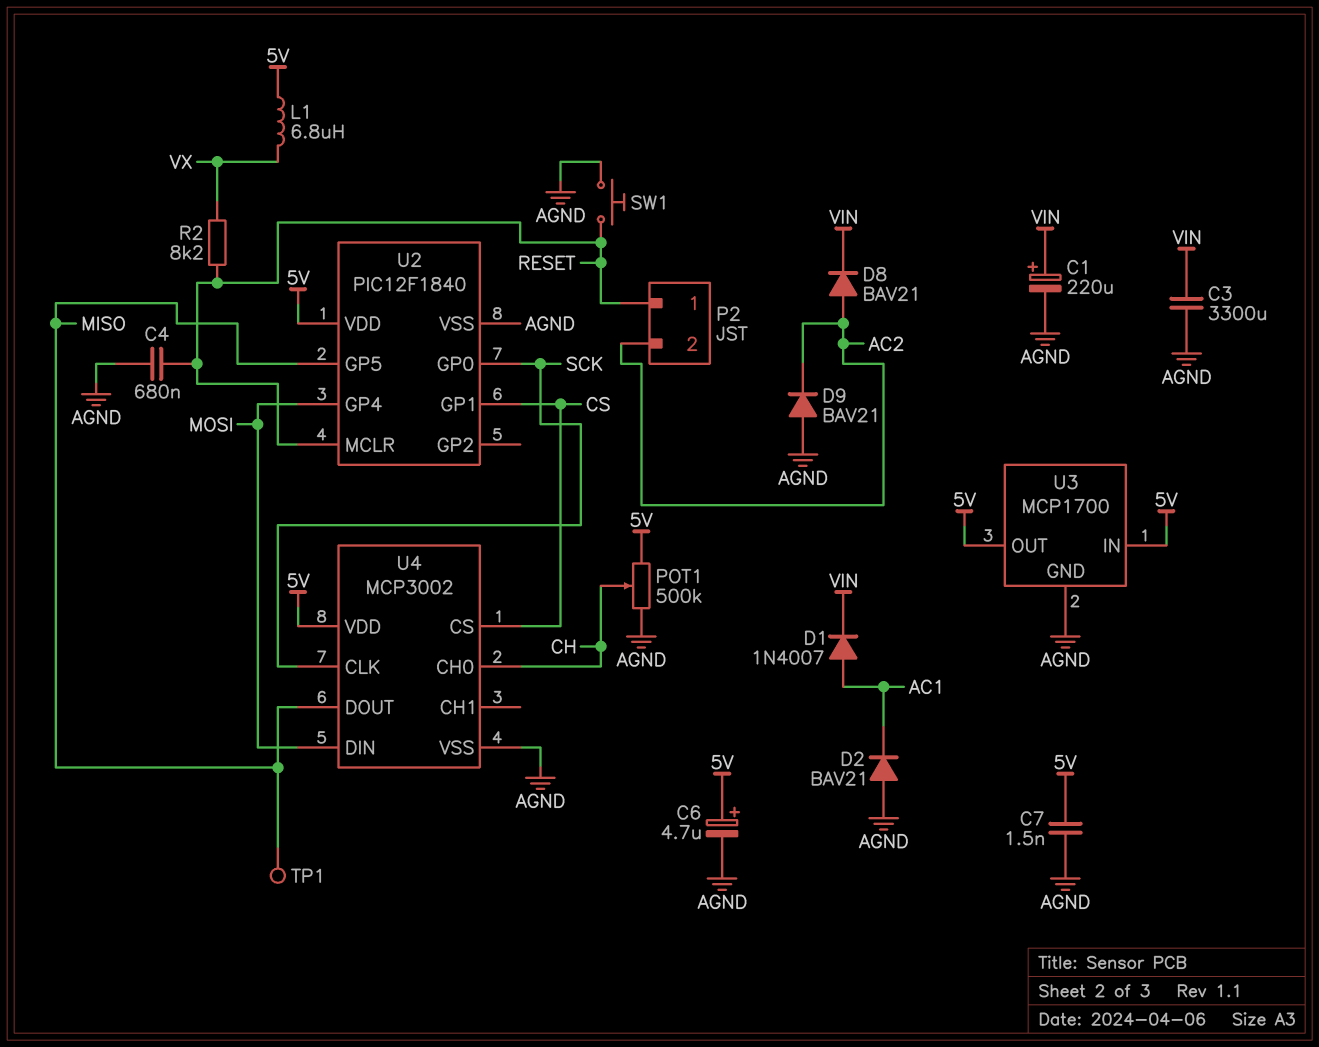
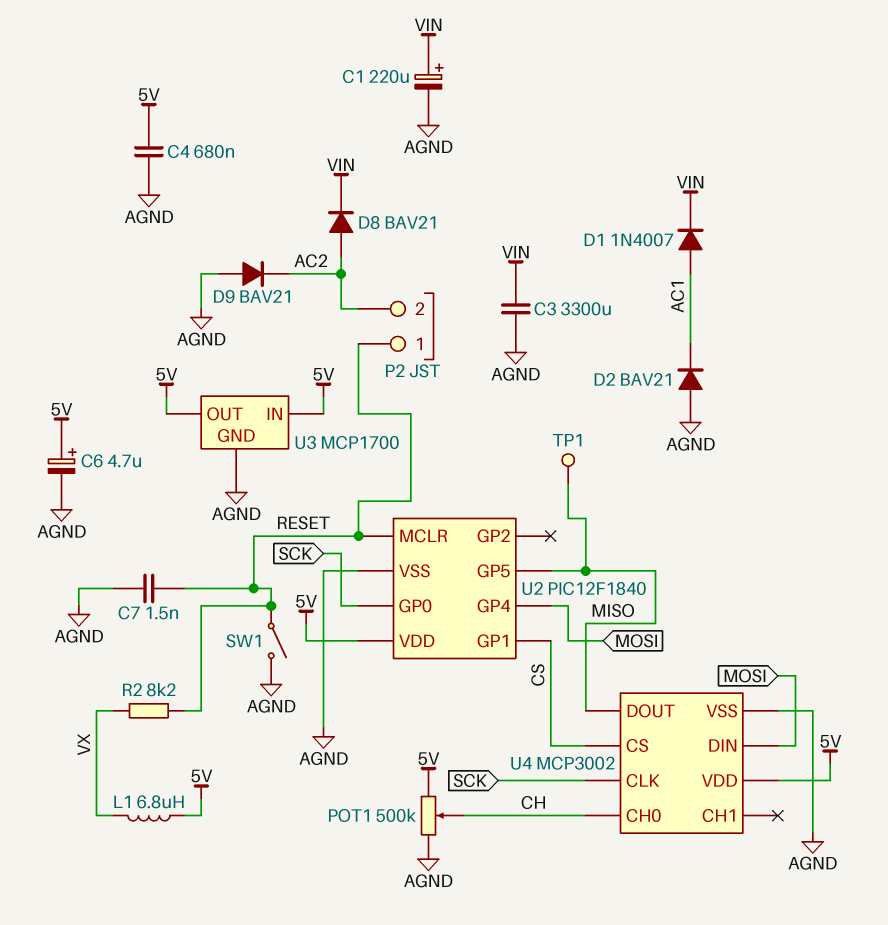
C4: 680nF (AGND, RESET) -> 680nF (5V, AGND)
C7: 1.5nF (5V, AGND) -> 1.5nF (AGND, RESET)
SW1: button (AGND, RESET) -> switch (AGND, RESET)

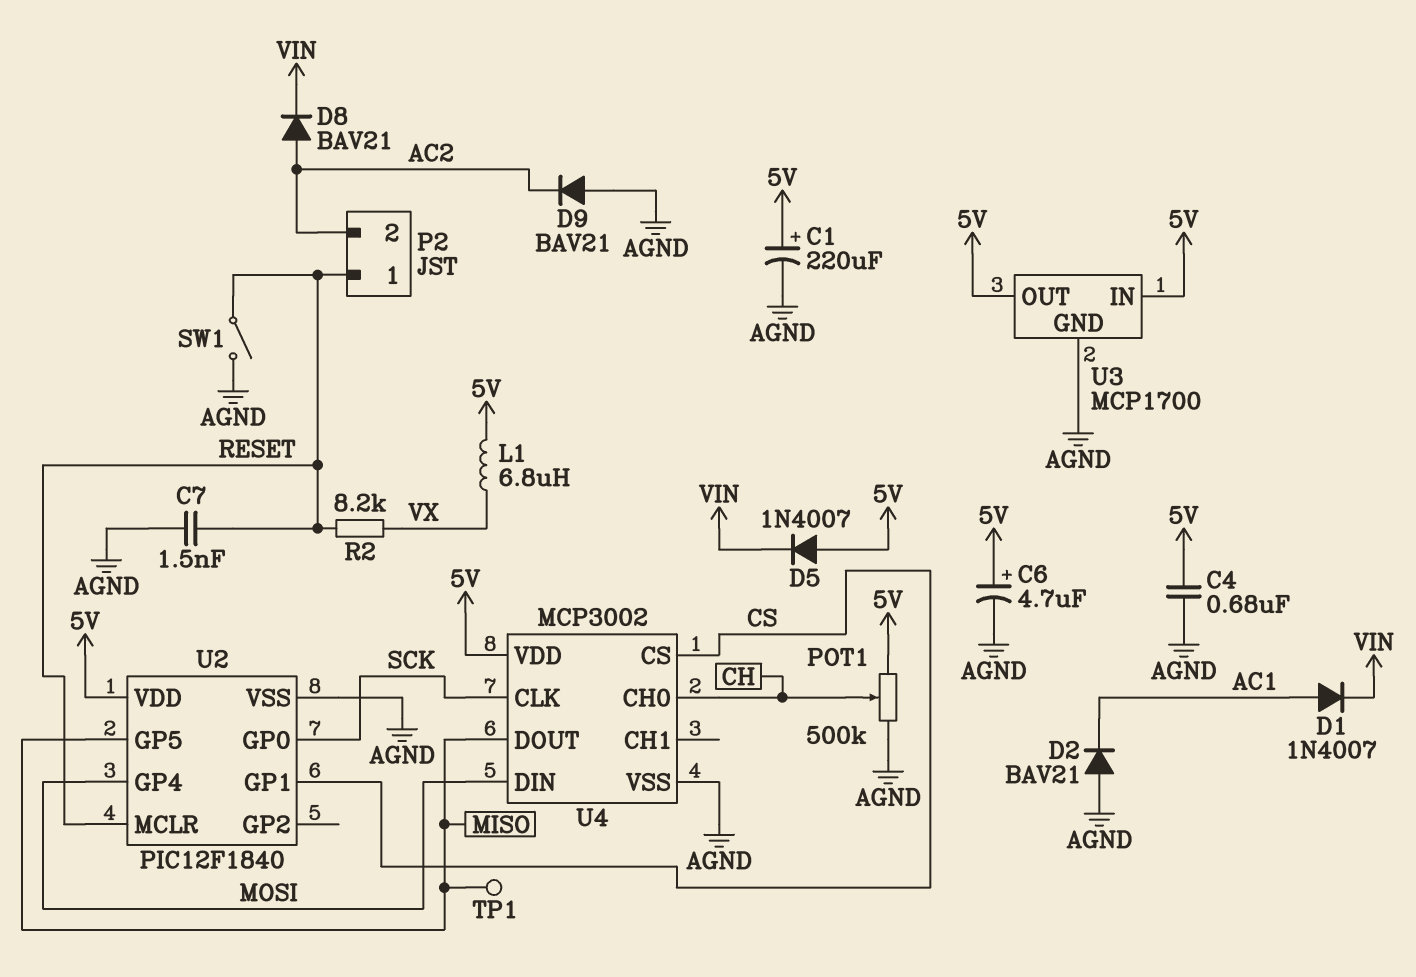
C1: 220uF (plus VIN, minus AGND) -> 220uF (plus 5V, minus AGND)
C3: 3300uF (AGND, VIN) -> none
D5: none -> diode 1N4007 (A 5V, K VIN)

